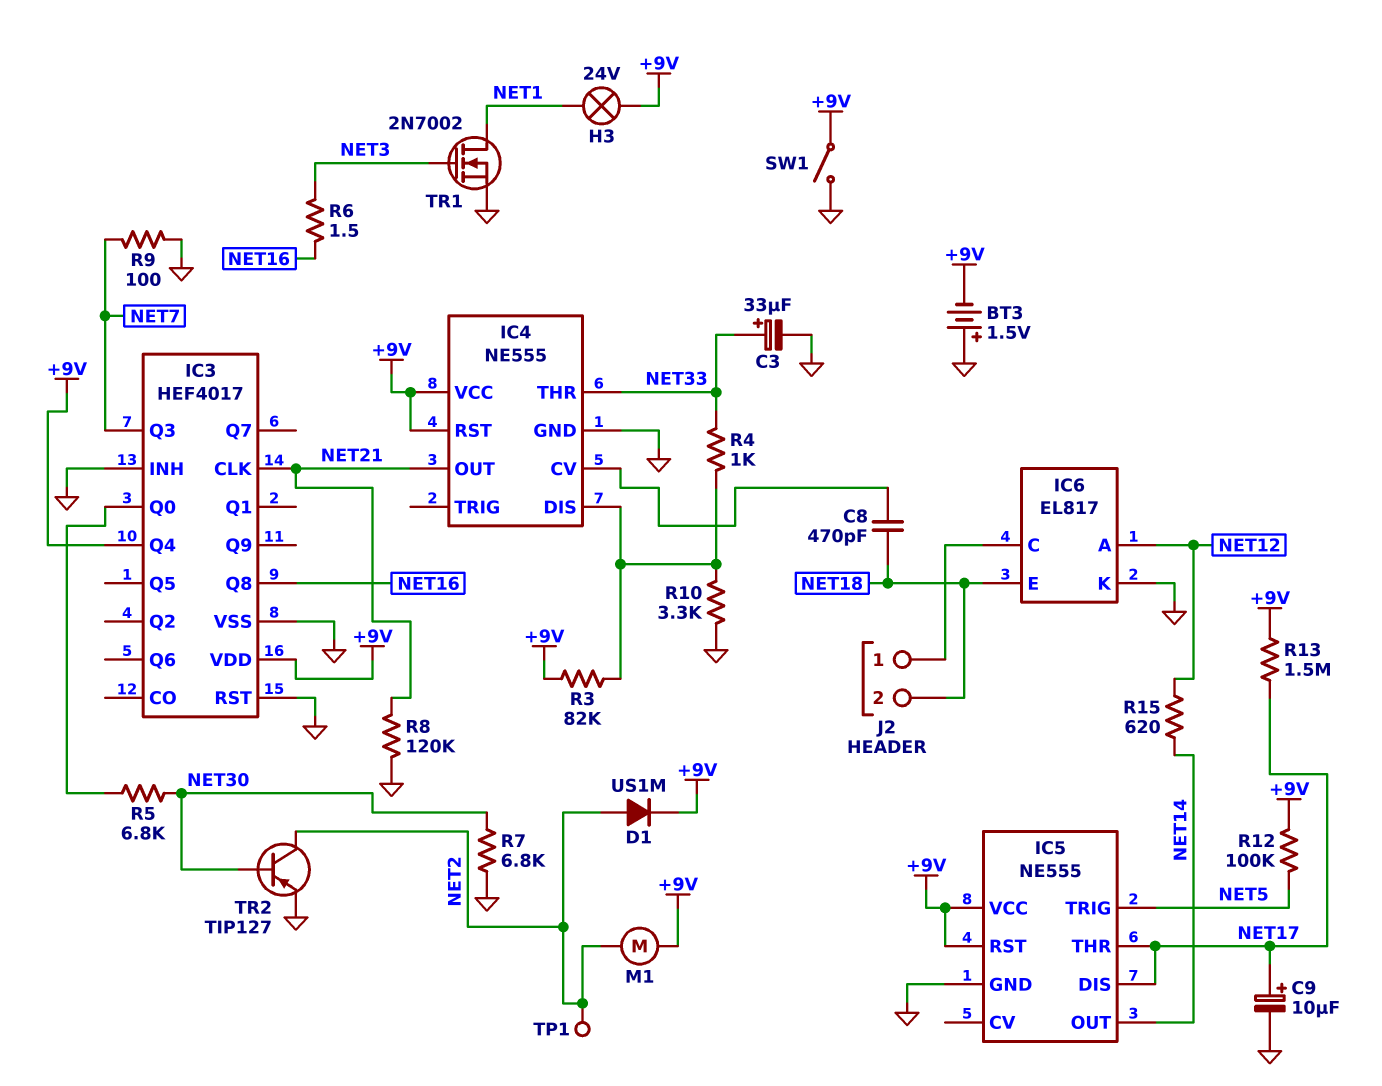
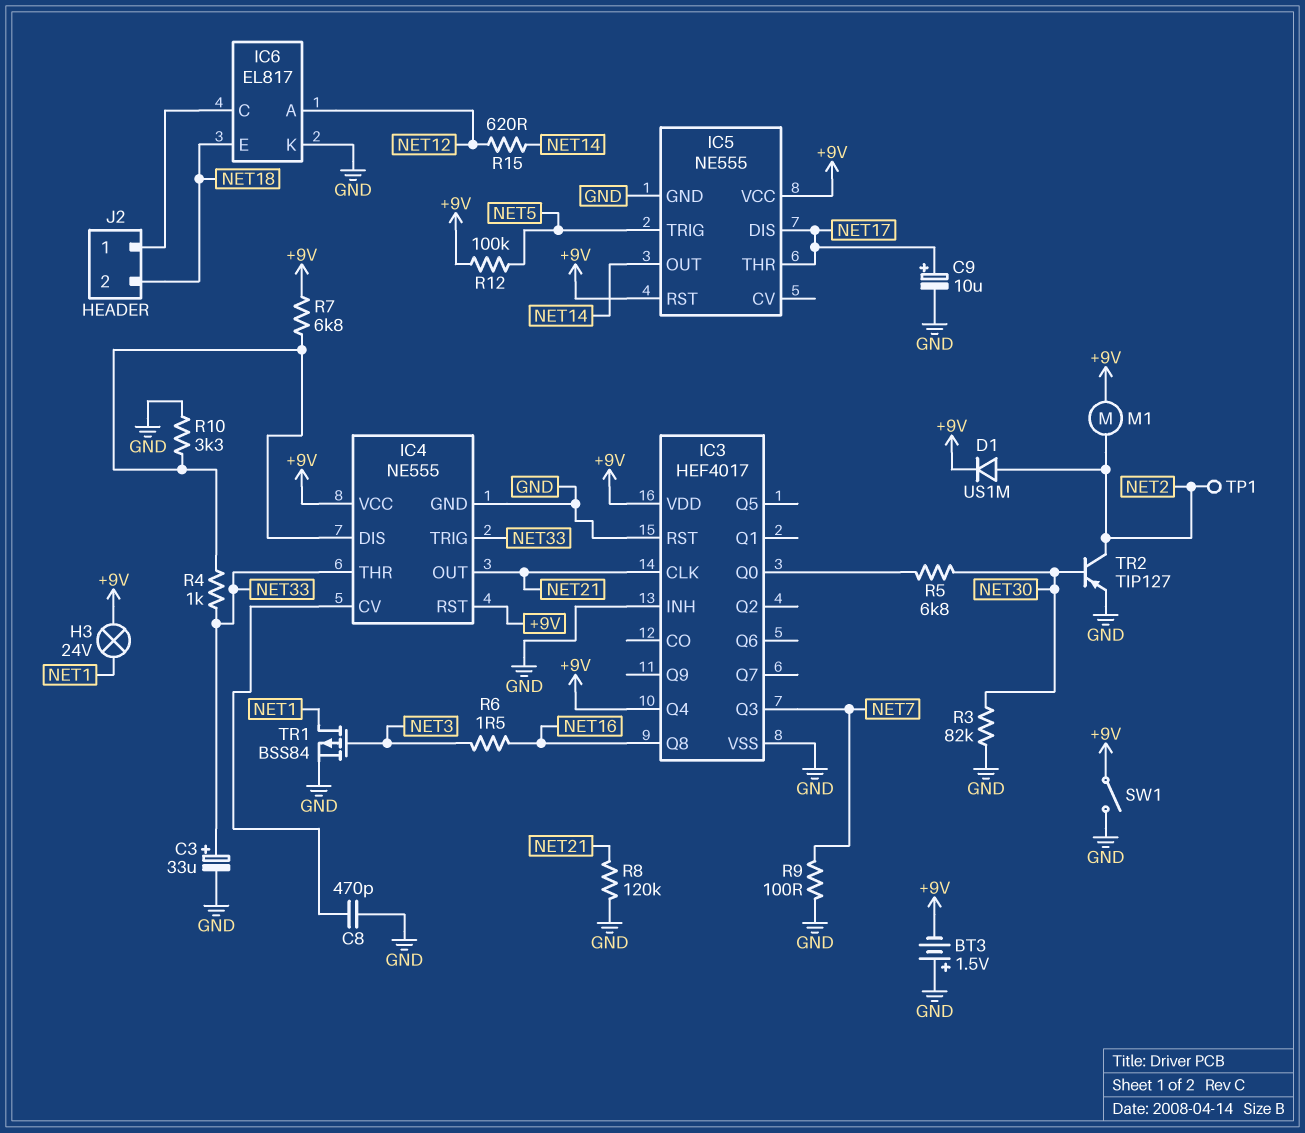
C8: 470pF (IC4/CV, NET18) -> 470pF (GND, IC4/CV)
IC4 pin TRIG: none -> NET33
R3: 82k (+9V, IC4/DIS) -> 82k (GND, NET30)
R7: 6.8k (GND, NET30) -> 6.8k (+9V, IC4/DIS)
R13: 1.5M (+9V, NET17) -> none
TR1: NMOS 2N7002 (G NET3, D NET1, S GND) -> PMOS BSS84 (G NET3, D NET1, S GND)

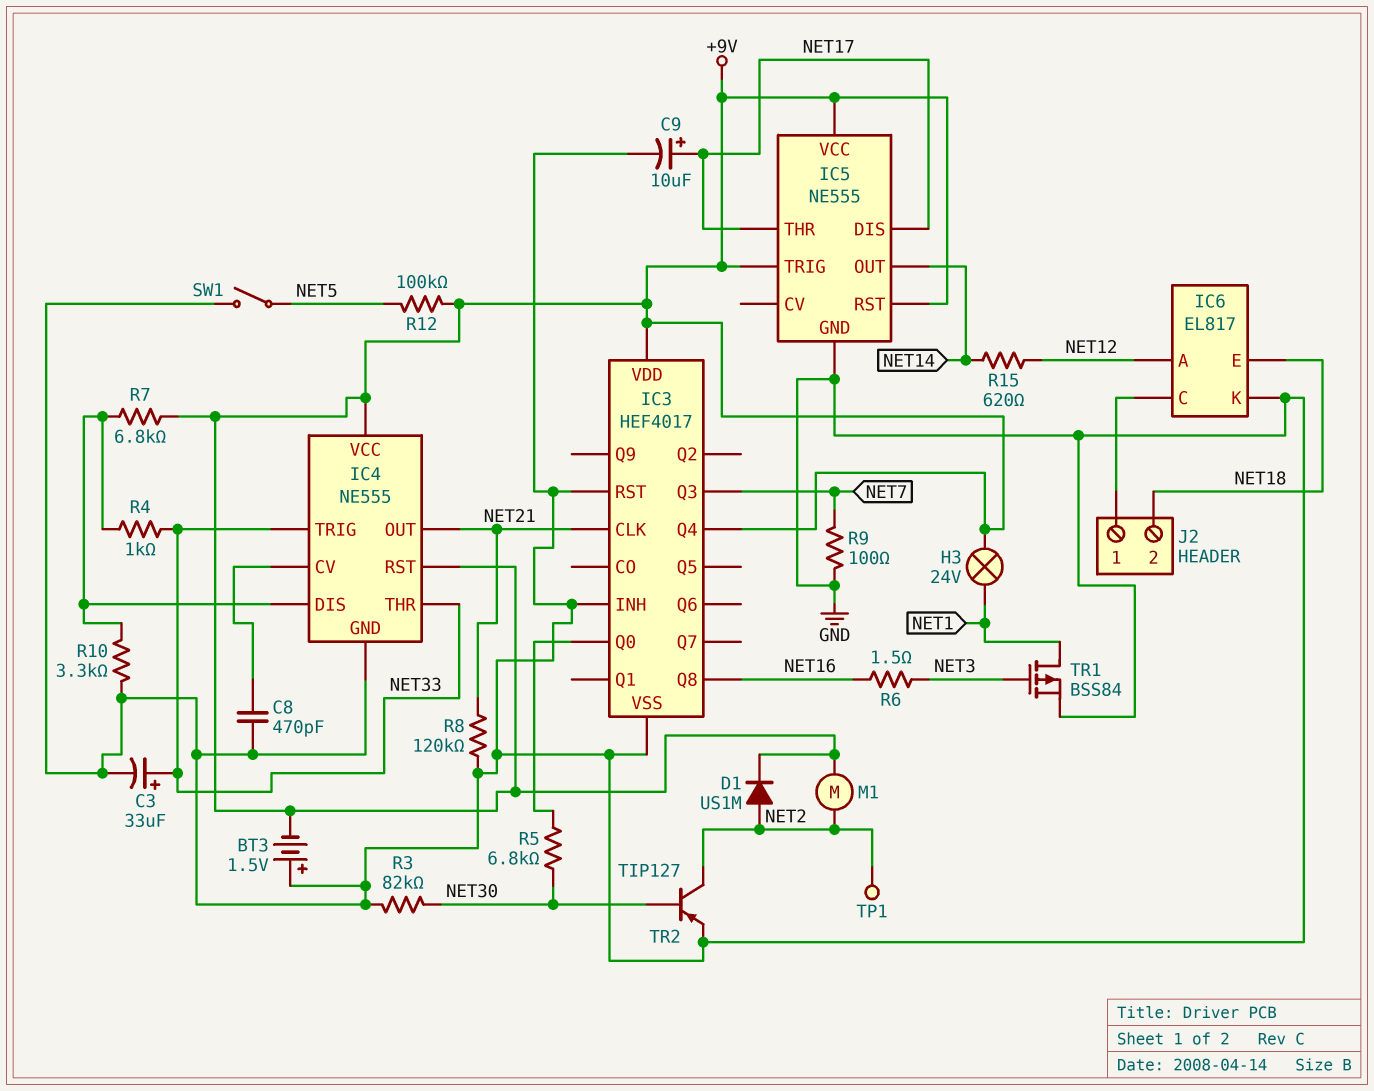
IC5 pin TRIG: NET5 -> +9V
SW1: switch (+9V, GND) -> switch (GND, NET5)

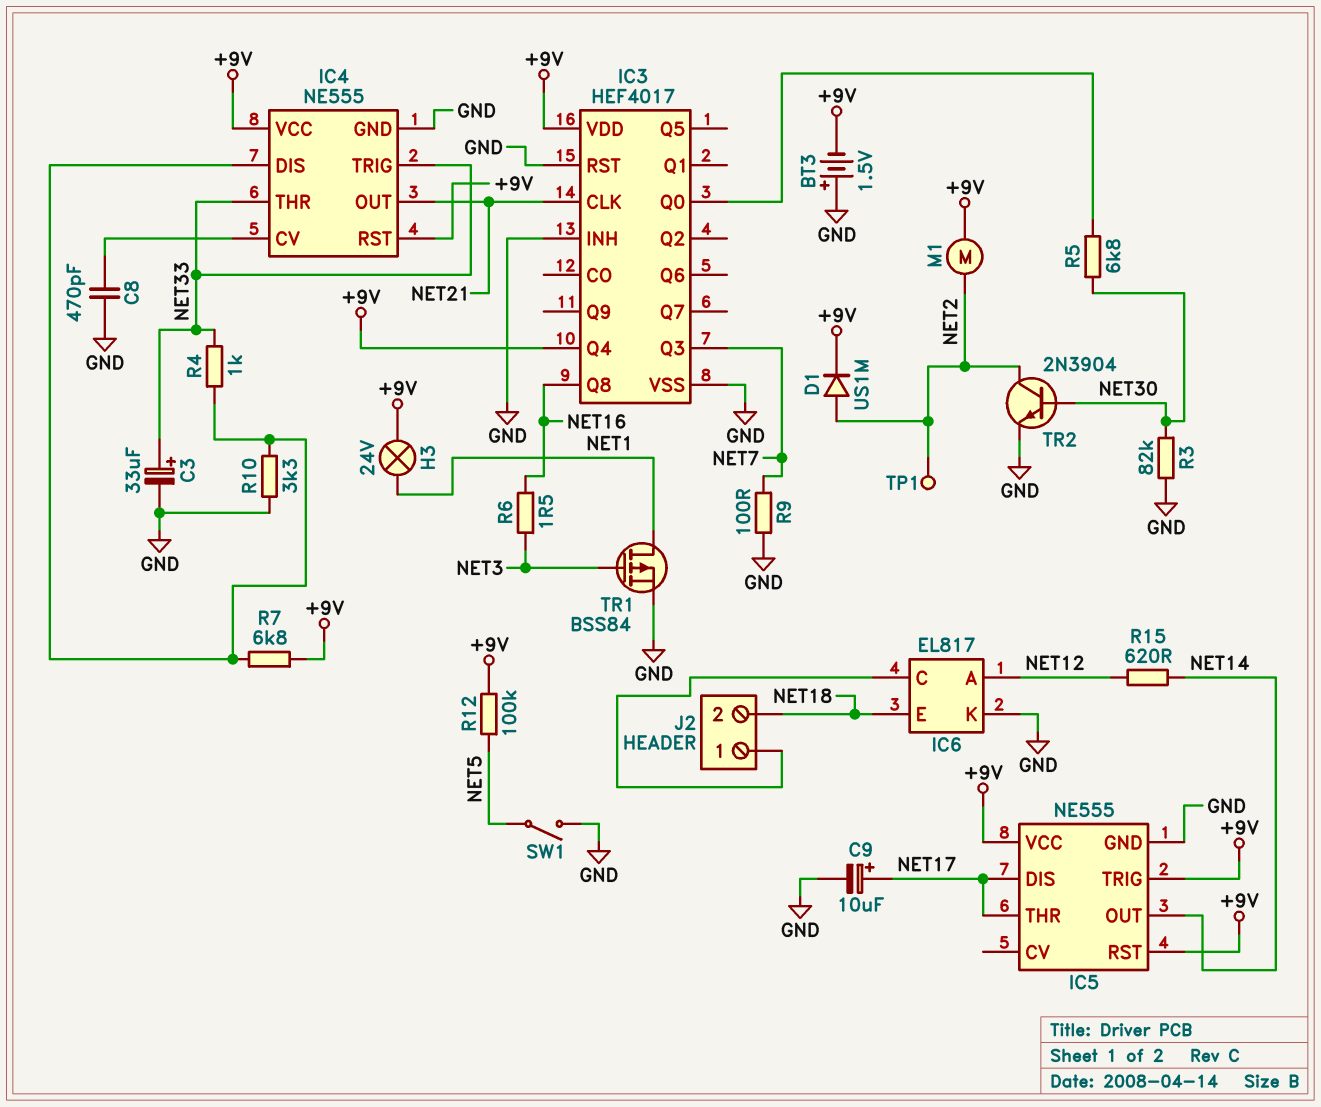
R8: 120k (GND, NET21) -> none
TR2: PNP TIP127 (B NET30, C NET2, E GND) -> NPN 2N3904 (B NET30, C NET2, E GND)

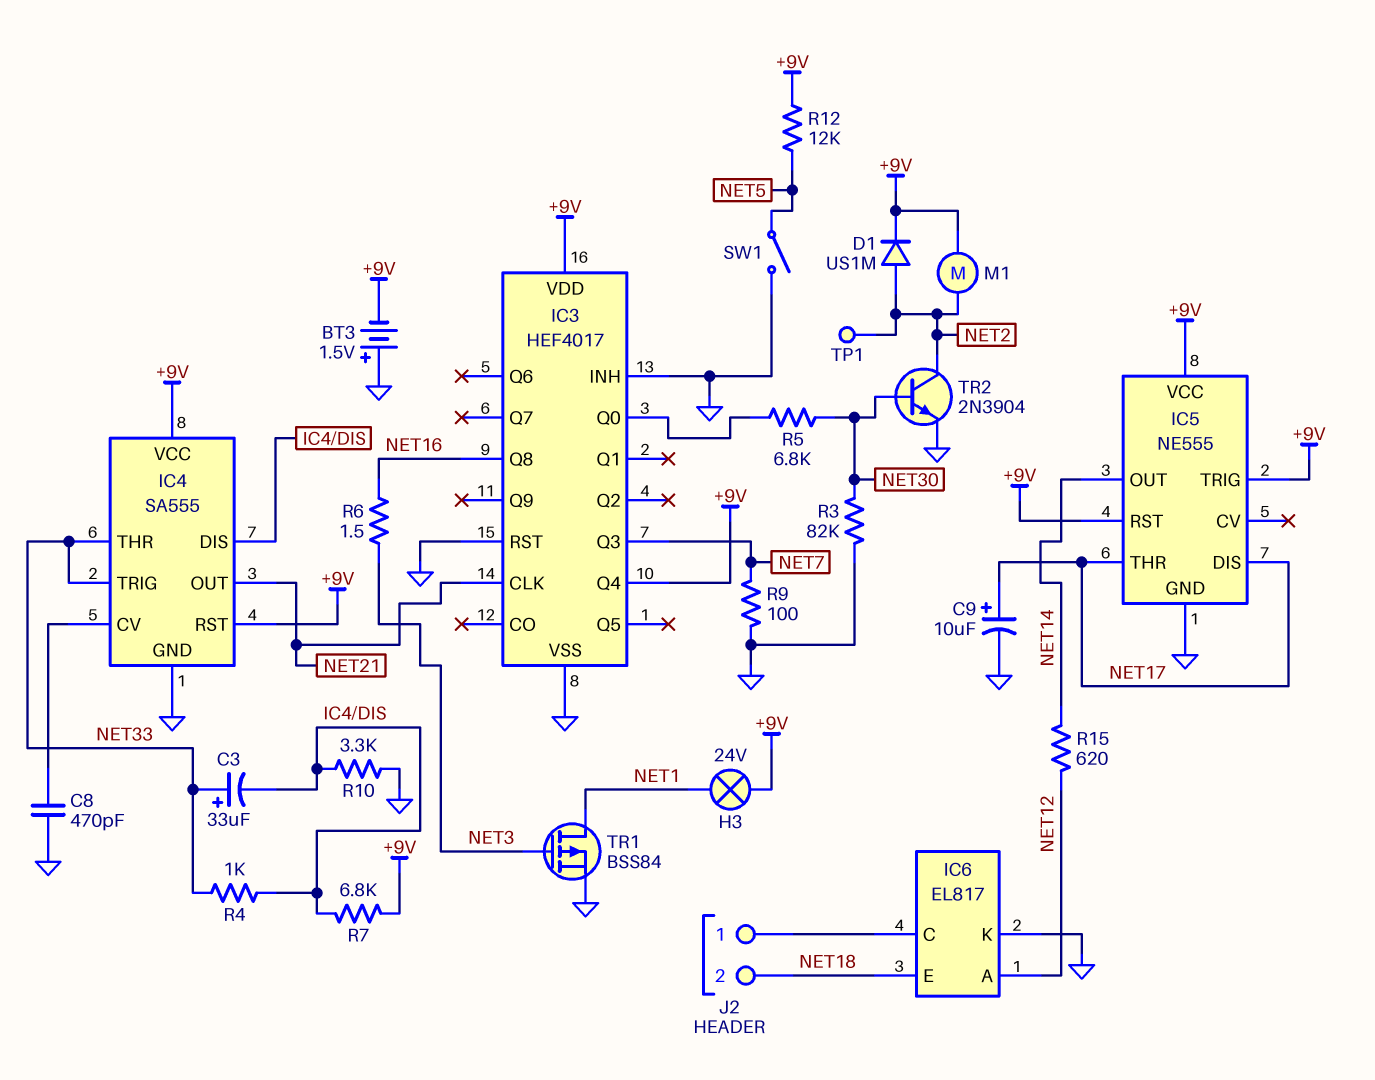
C3: 33uF (plus NET33, minus GND) -> 33uF (plus NET33, minus IC4/DIS)
IC4: NE555 -> SA555
R12: 100k (+9V, NET5) -> 12k (+9V, NET5)

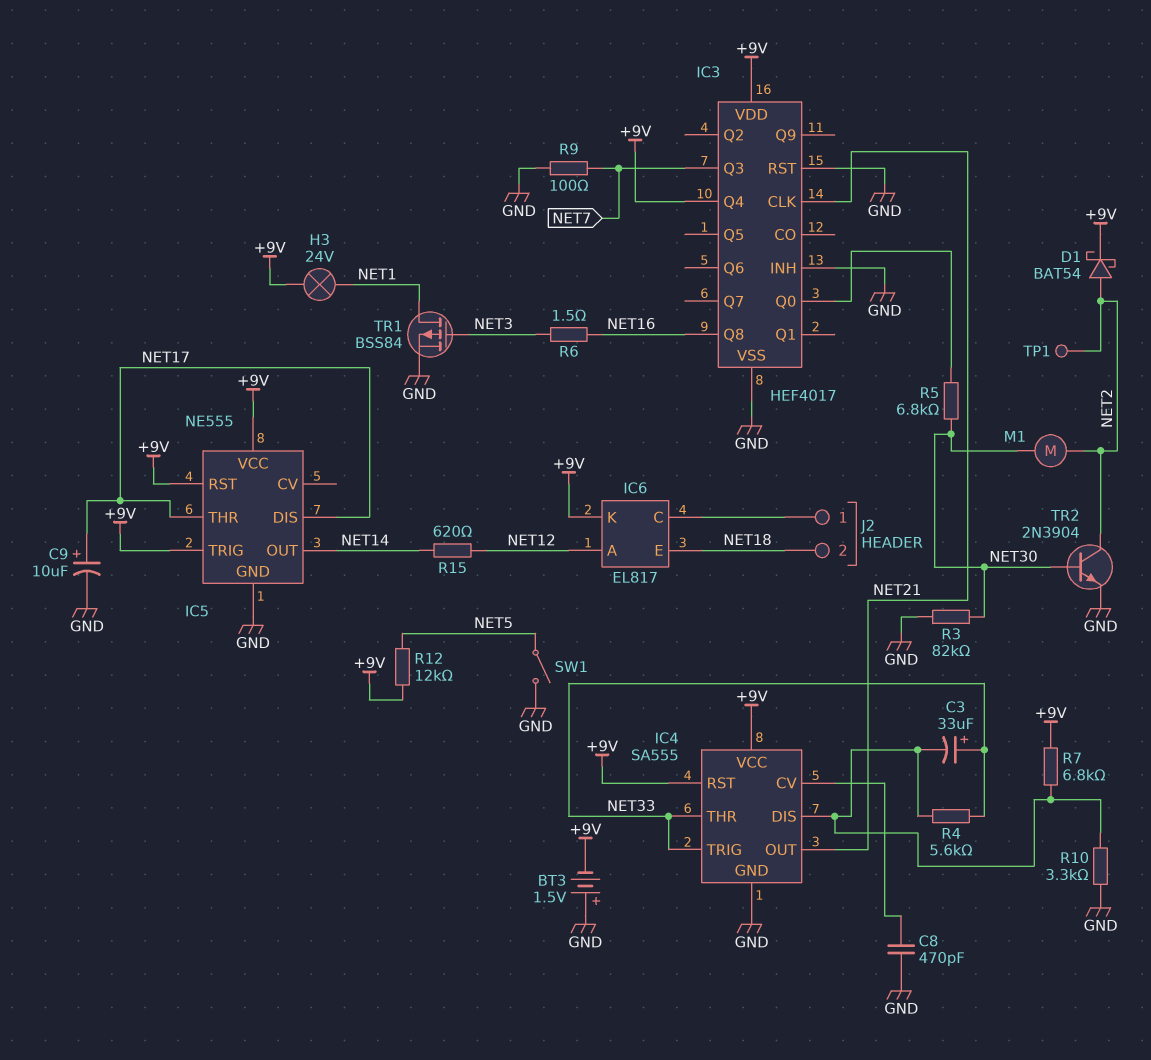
D1: diode US1M (A NET2, K +9V) -> schottky BAT54 (A NET2, K +9V)
IC6 pin K: GND -> +9V
M1: motor (+9V, NET2) -> motor (NET2, NET30)
R4: 1k (IC4/DIS, NET33) -> 5.6k (IC4/DIS, NET33)

